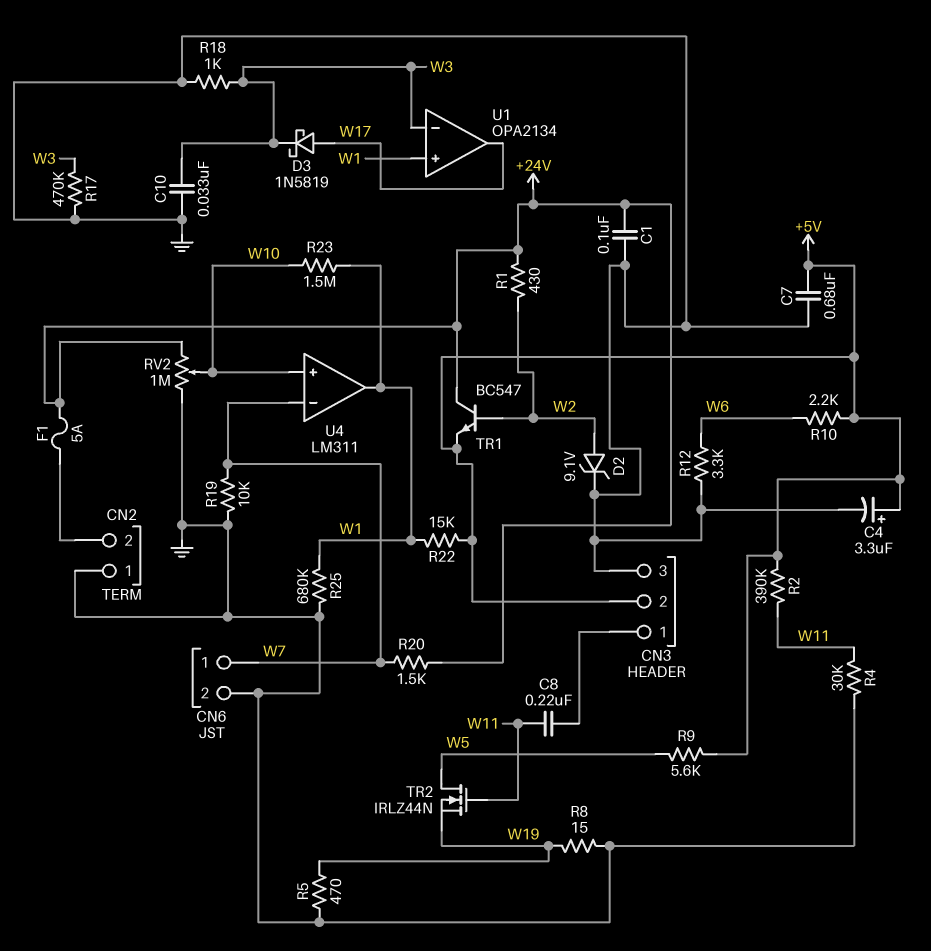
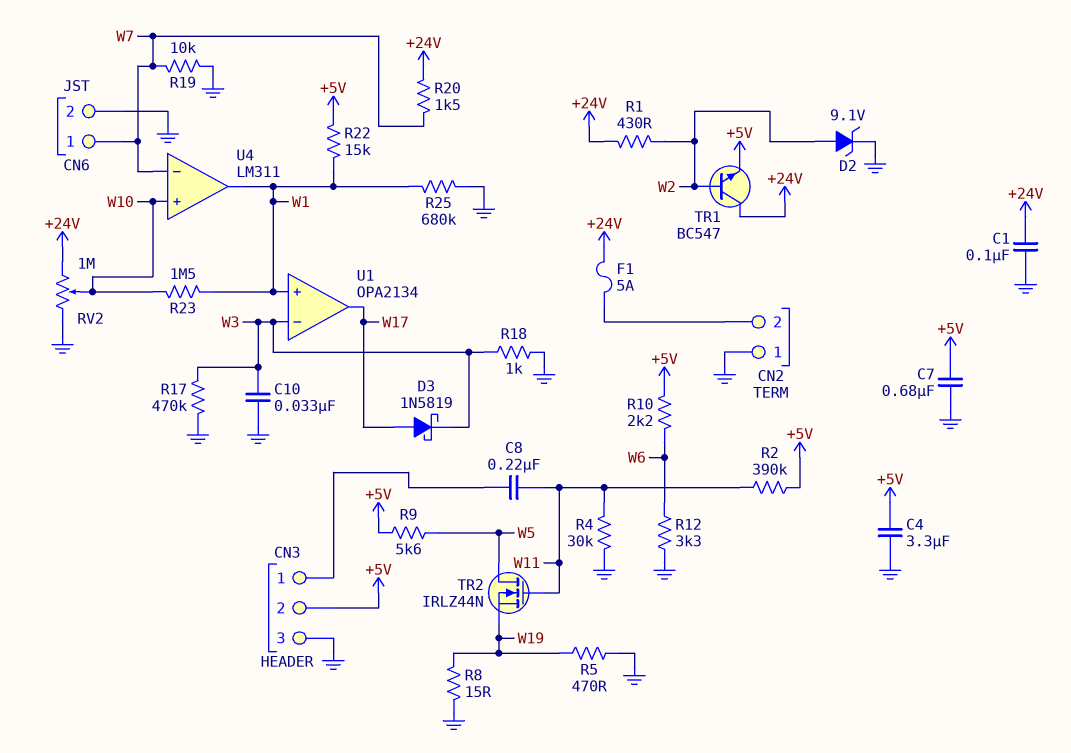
C4: 3.3uF (plus +5V, minus GND) -> 3.3uF (+5V, GND)

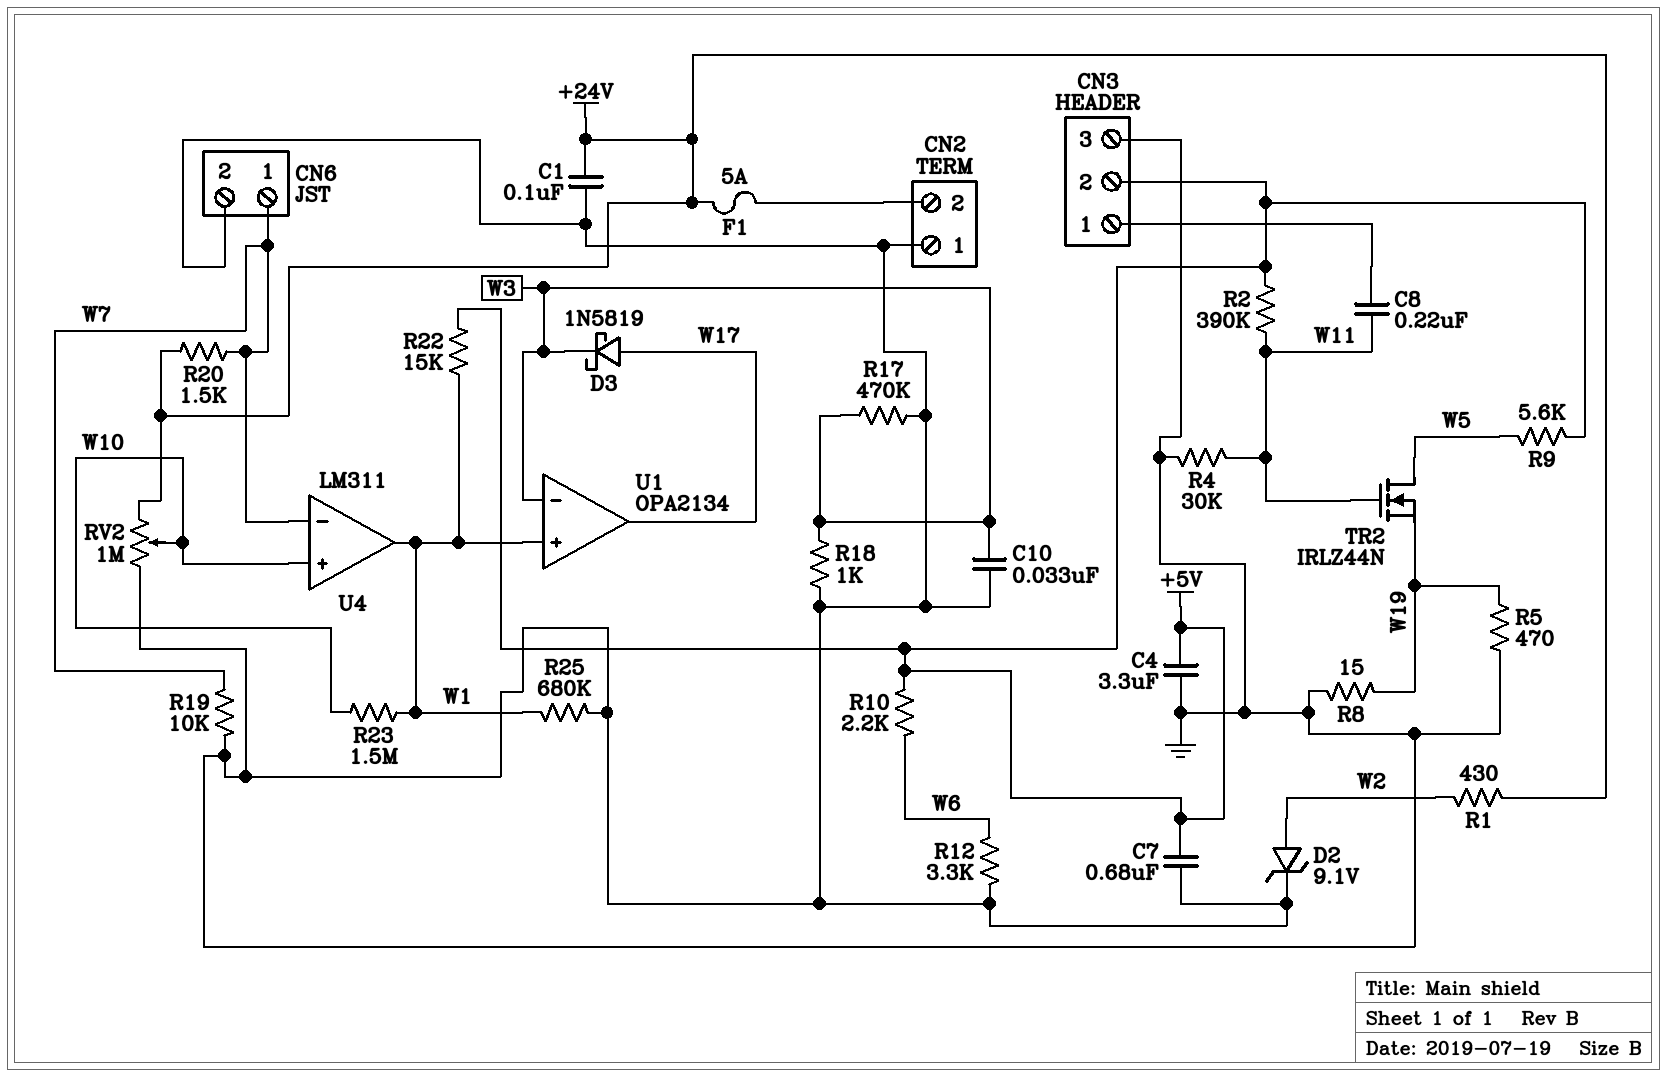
TR1: NPN BC547 (B W2, C +24V, E +5V) -> none

